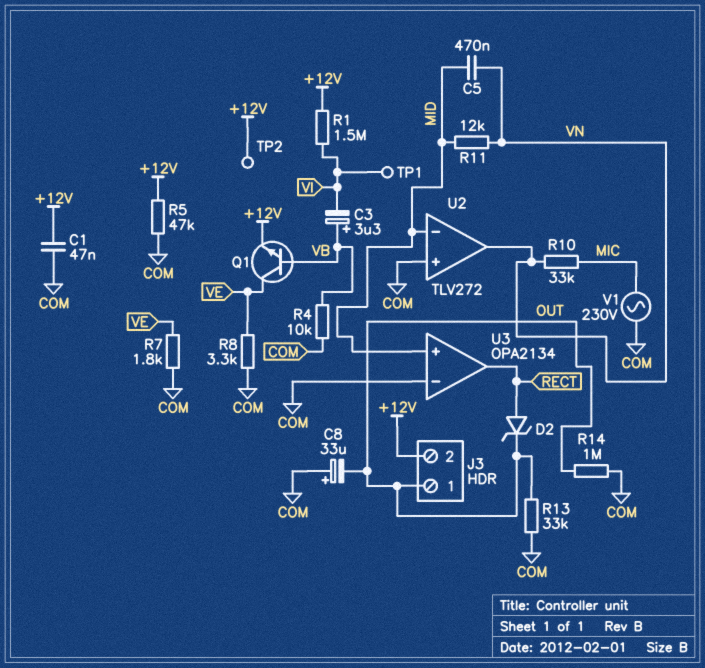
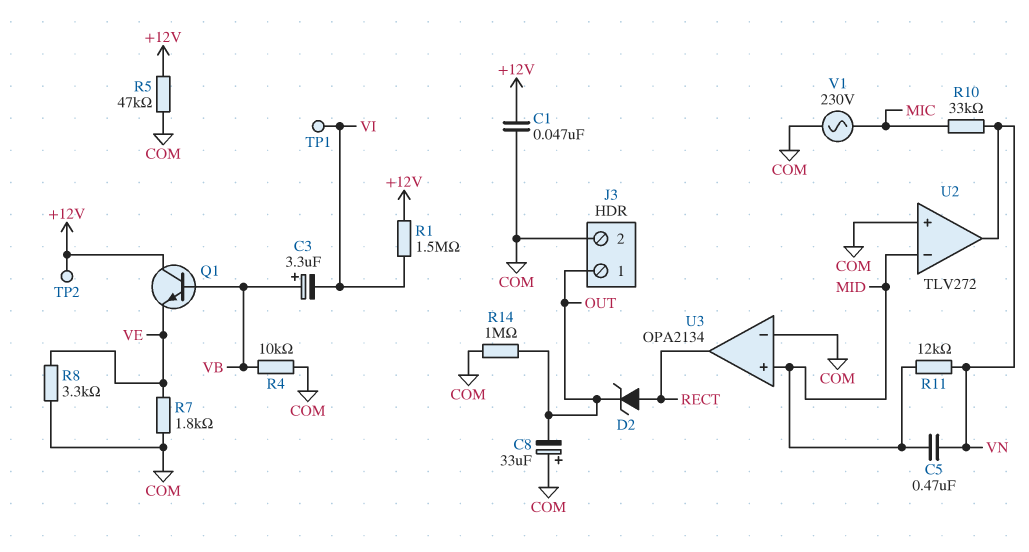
J3 pin 2: +12V -> COM
Q1: NPN (B VB, C VE, E +12V) -> NPN (B VB, C +12V, E VE)
R13: 33k (COM, OUT) -> none

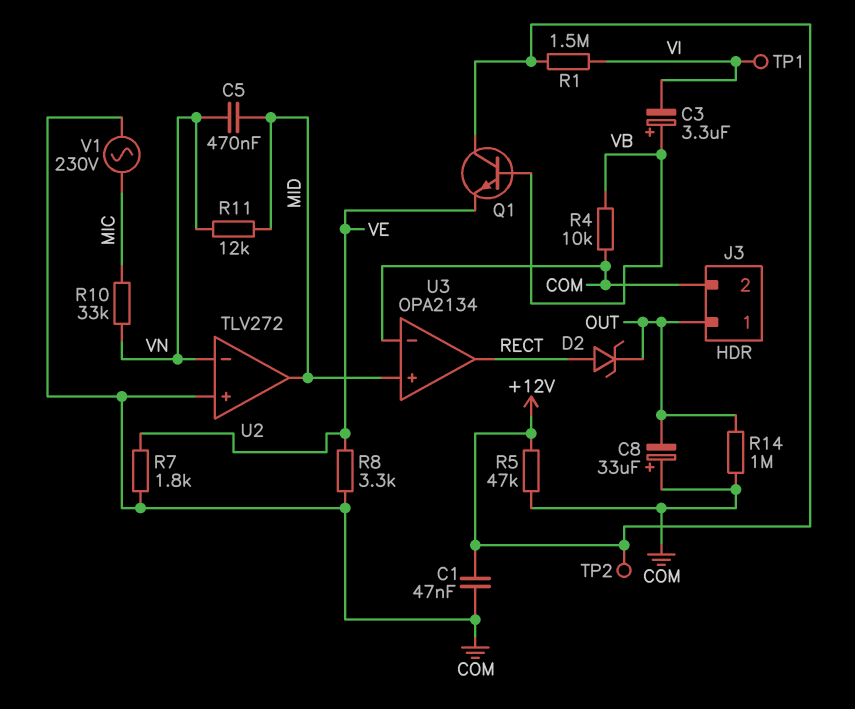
U2 pin in-: MID -> VN
U2 pin out: VN -> MID

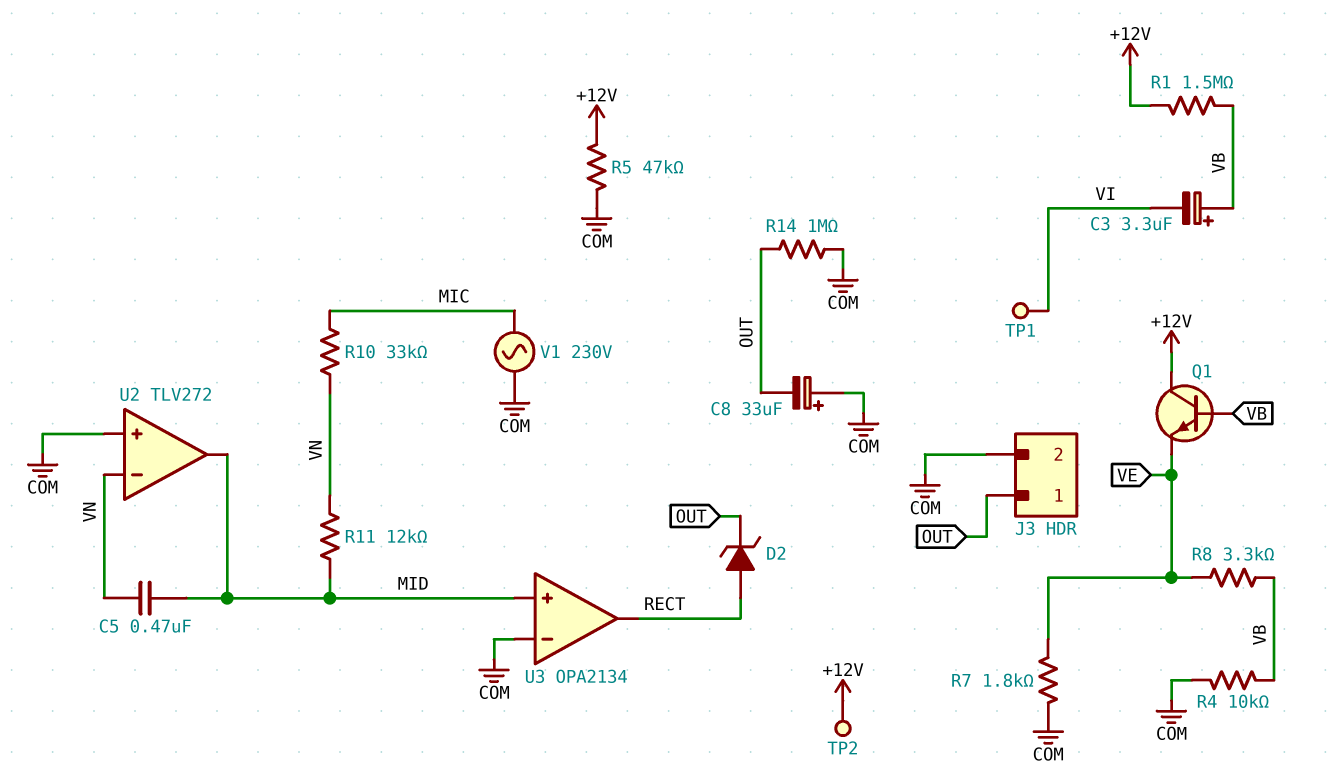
C1: 47nF (+12V, COM) -> none
R1: 1.5M (+12V, VI) -> 1.5M (+12V, VB)
R8: 3.3k (COM, VE) -> 3.3k (VB, VE)

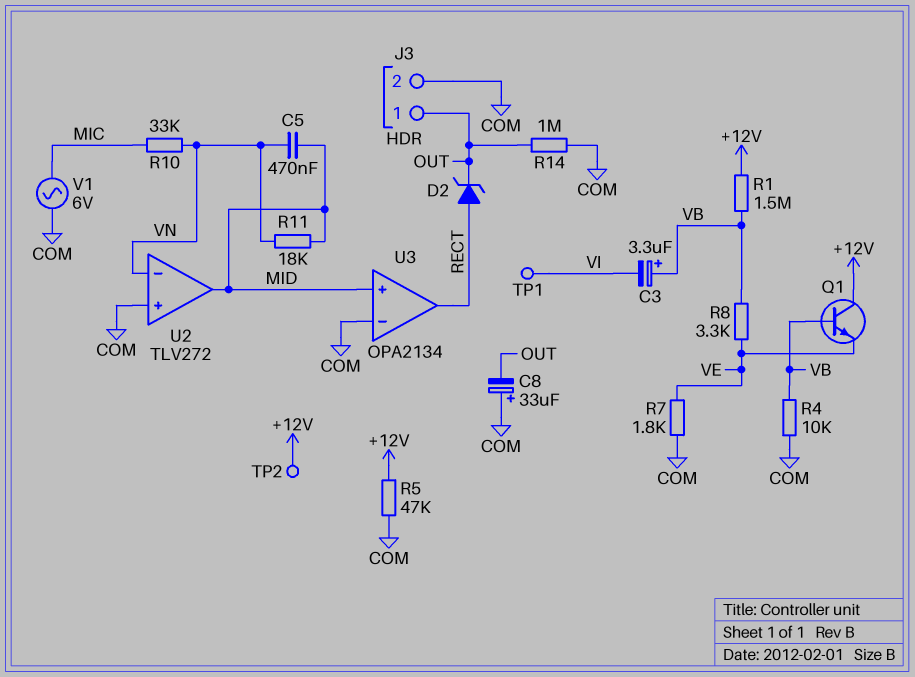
R11: 12k (MID, VN) -> 18k (MID, VN)
V1: AC 230V (COM, MIC) -> AC 6V (COM, MIC)

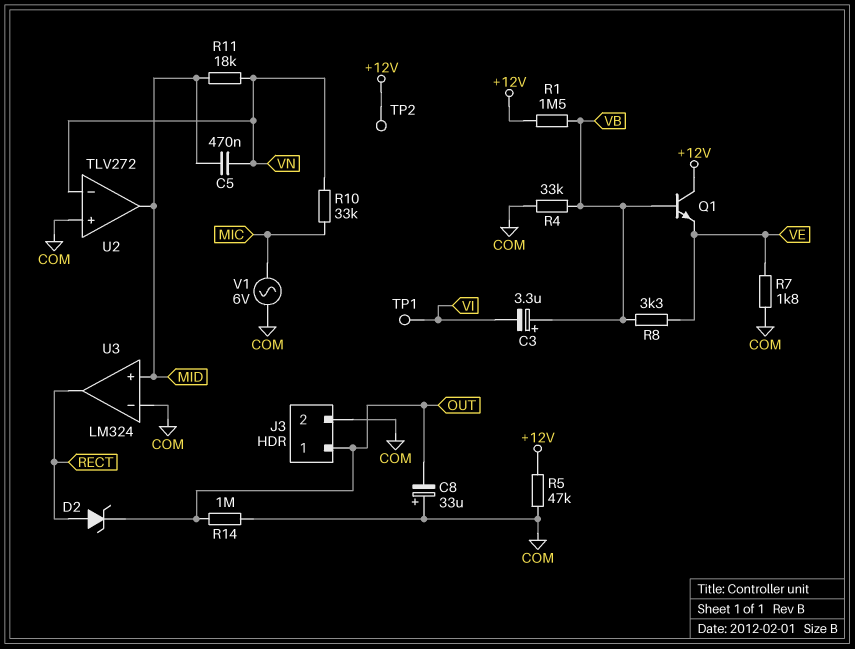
R4: 10k (COM, VB) -> 33k (COM, VB)
U3: OPA2134 -> LM324

